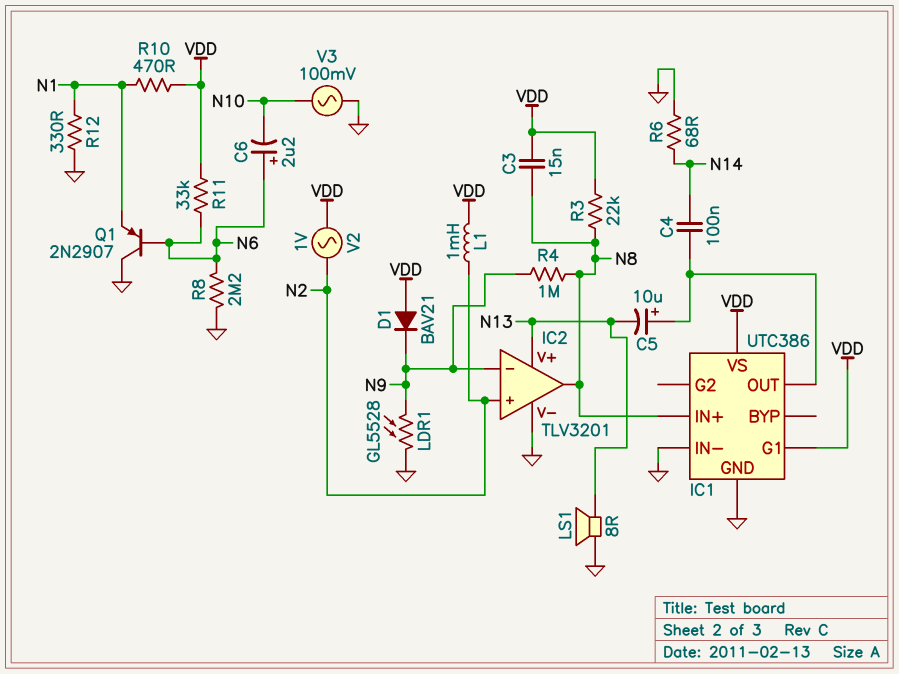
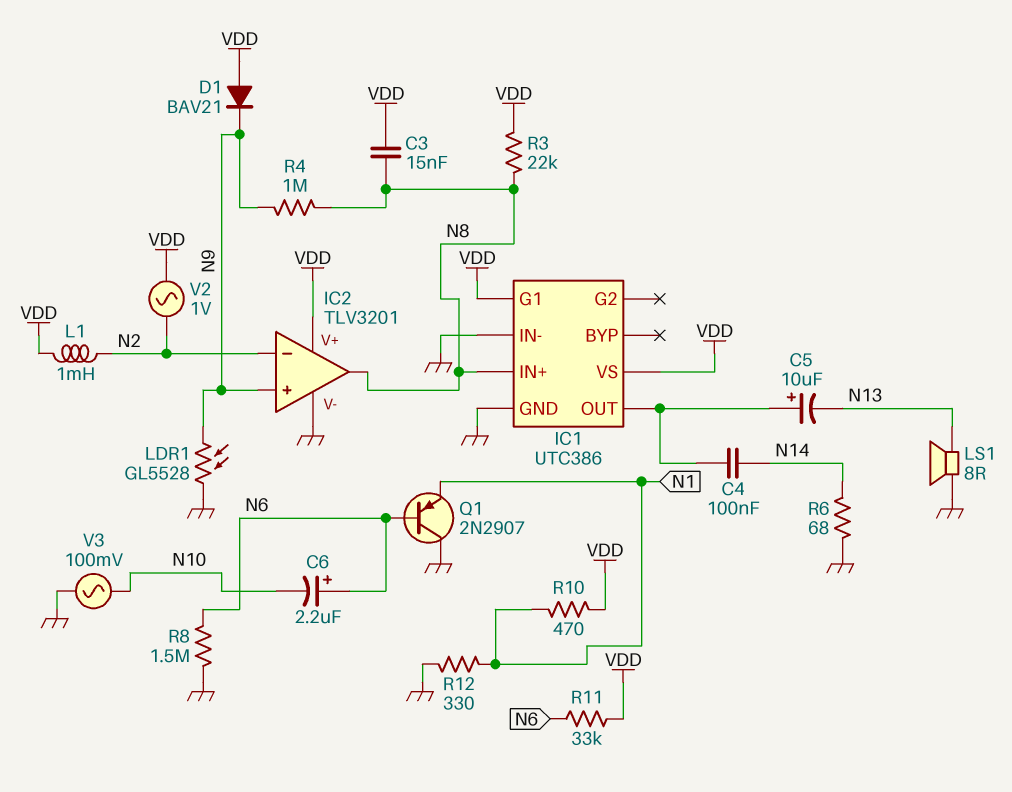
IC2 pin V+: N13 -> VDD
IC2 pin in+: N2 -> N9
IC2 pin in-: N9 -> N2
R8: 2.2M (GND, N6) -> 1.5M (GND, N6)

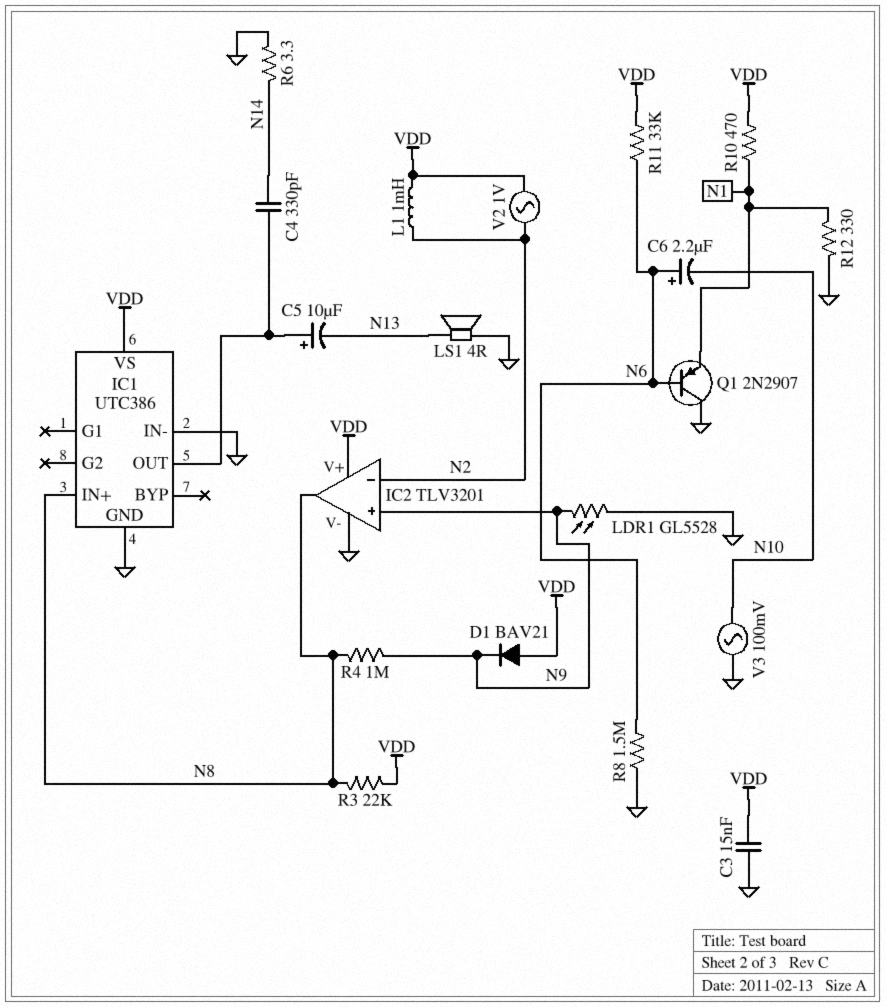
C3: 15nF (N8, VDD) -> 15nF (GND, VDD)
C4: 100nF (IC1/OUT, N14) -> 330pF (IC1/OUT, N14)
IC1 pin G1: VDD -> none
LS1: speaker 8R (GND, N13) -> speaker 4R (GND, N13)
R6: 68 (GND, N14) -> 3.3 (GND, N14)

